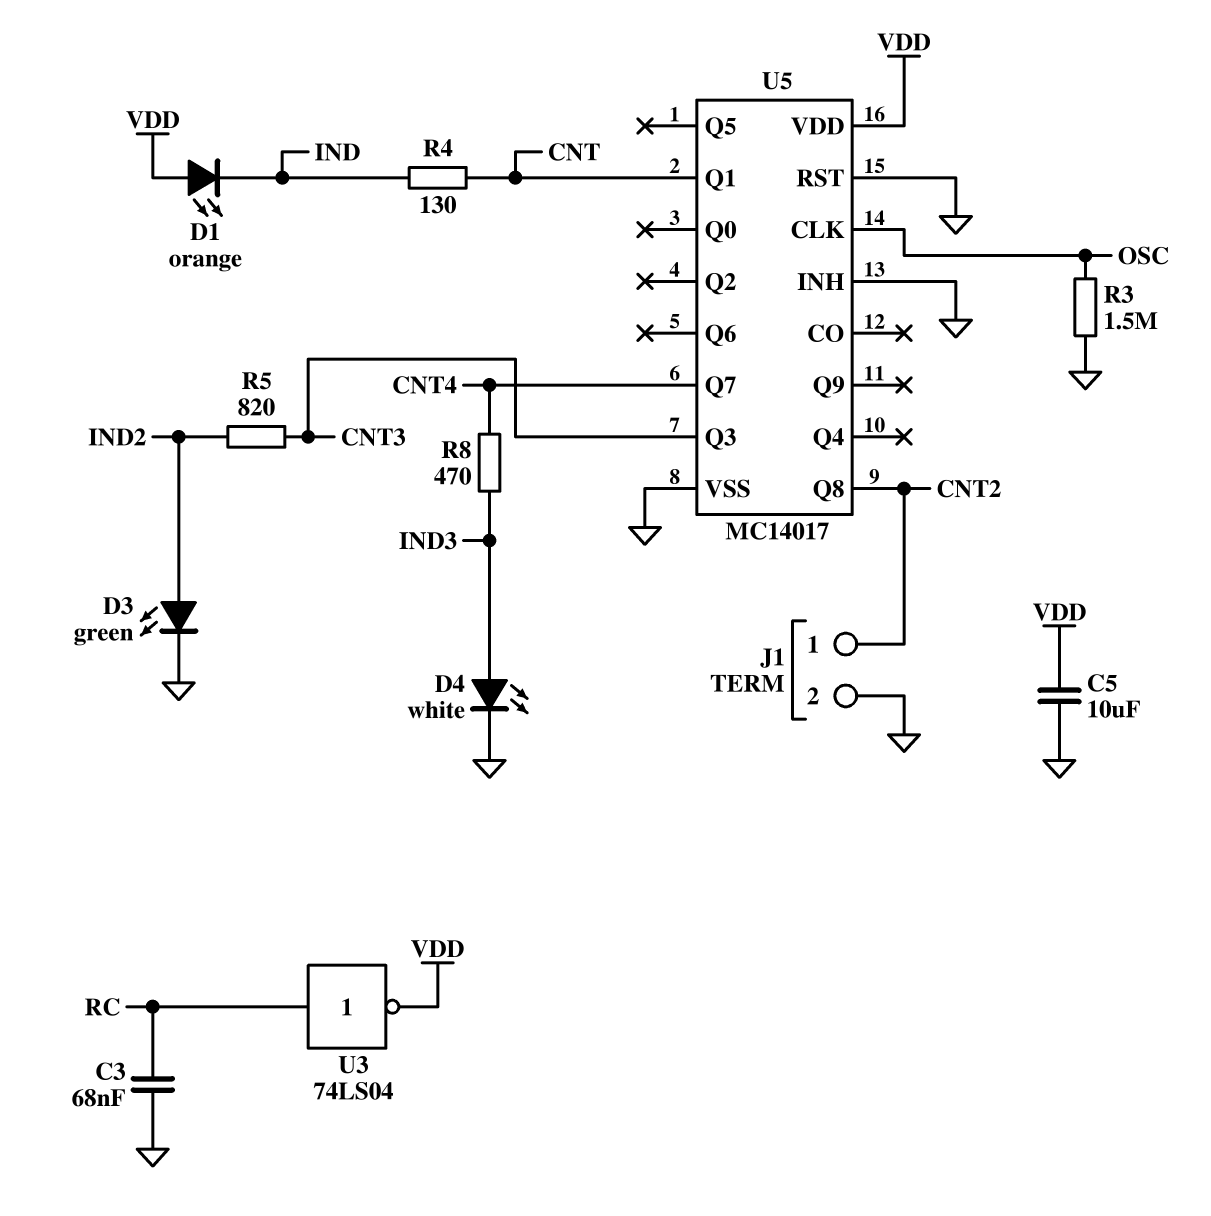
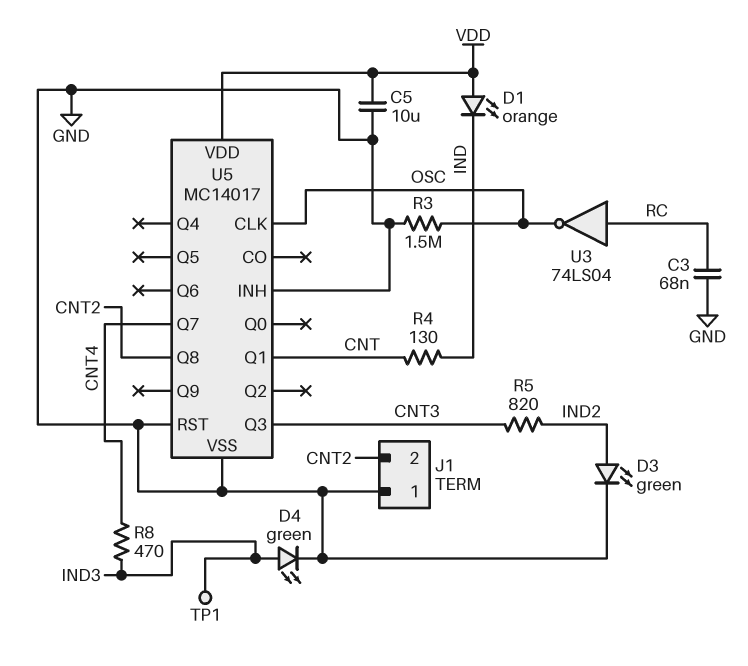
D4: LED white (A IND3, K GND) -> LED green (A IND3, K GND)
J1 pin 1: CNT2 -> GND
J1 pin 2: GND -> CNT2
TP1: none -> test point (IND3)
U3: NOT 74LS04 (in RC, out VDD) -> NOT 74LS04 (in RC, out OSC)

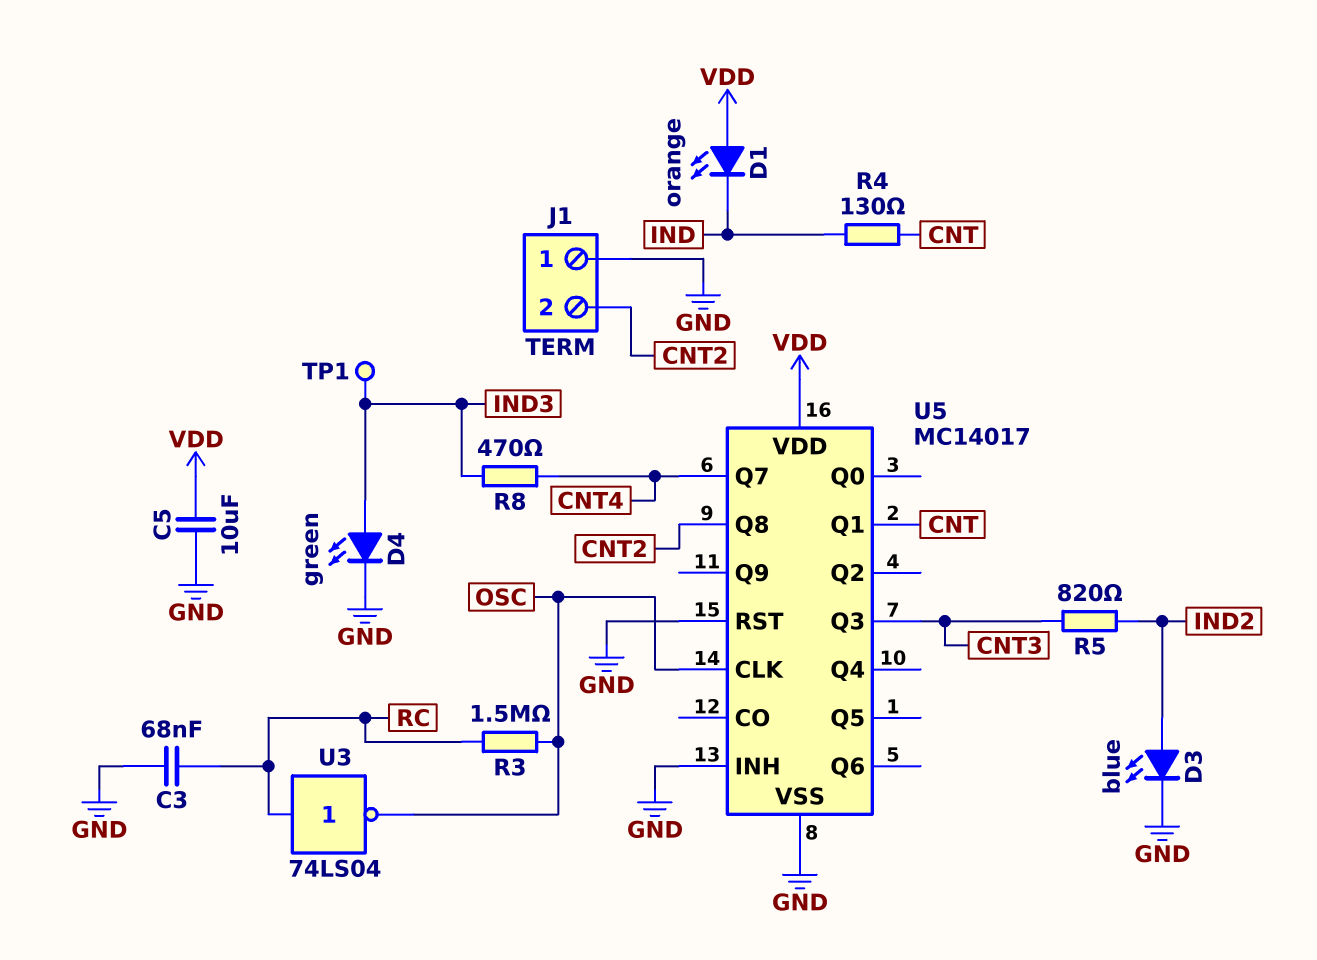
D3: LED green (A IND2, K GND) -> LED blue (A IND2, K GND)
R3: 1.5M (GND, OSC) -> 1.5M (OSC, RC)

